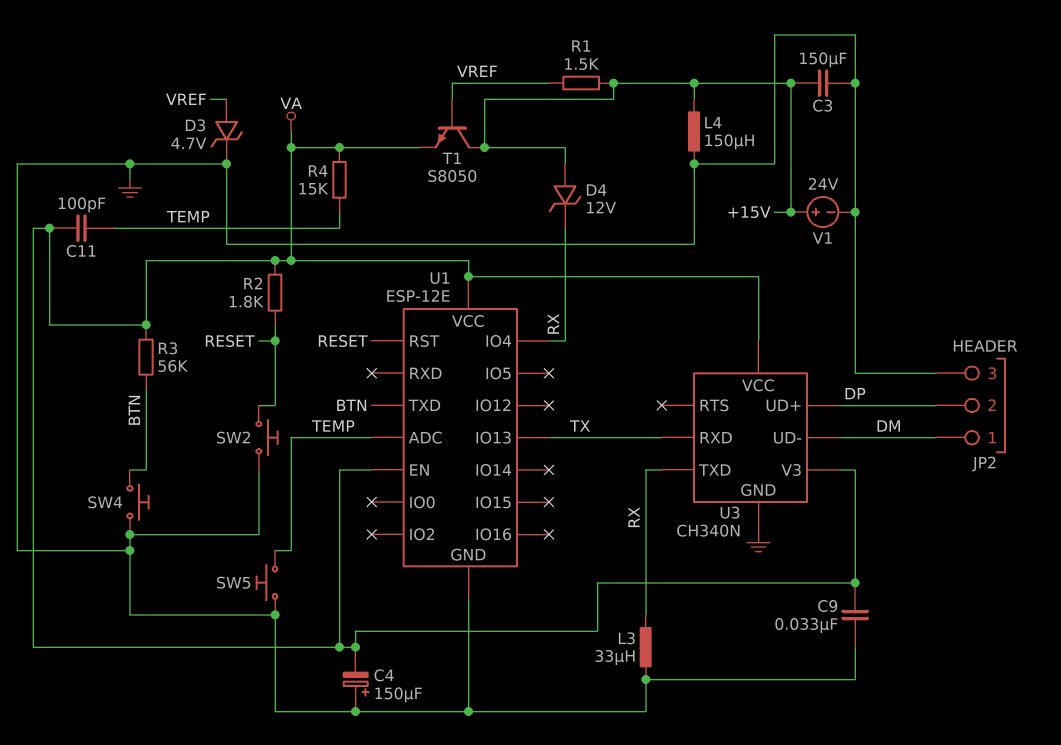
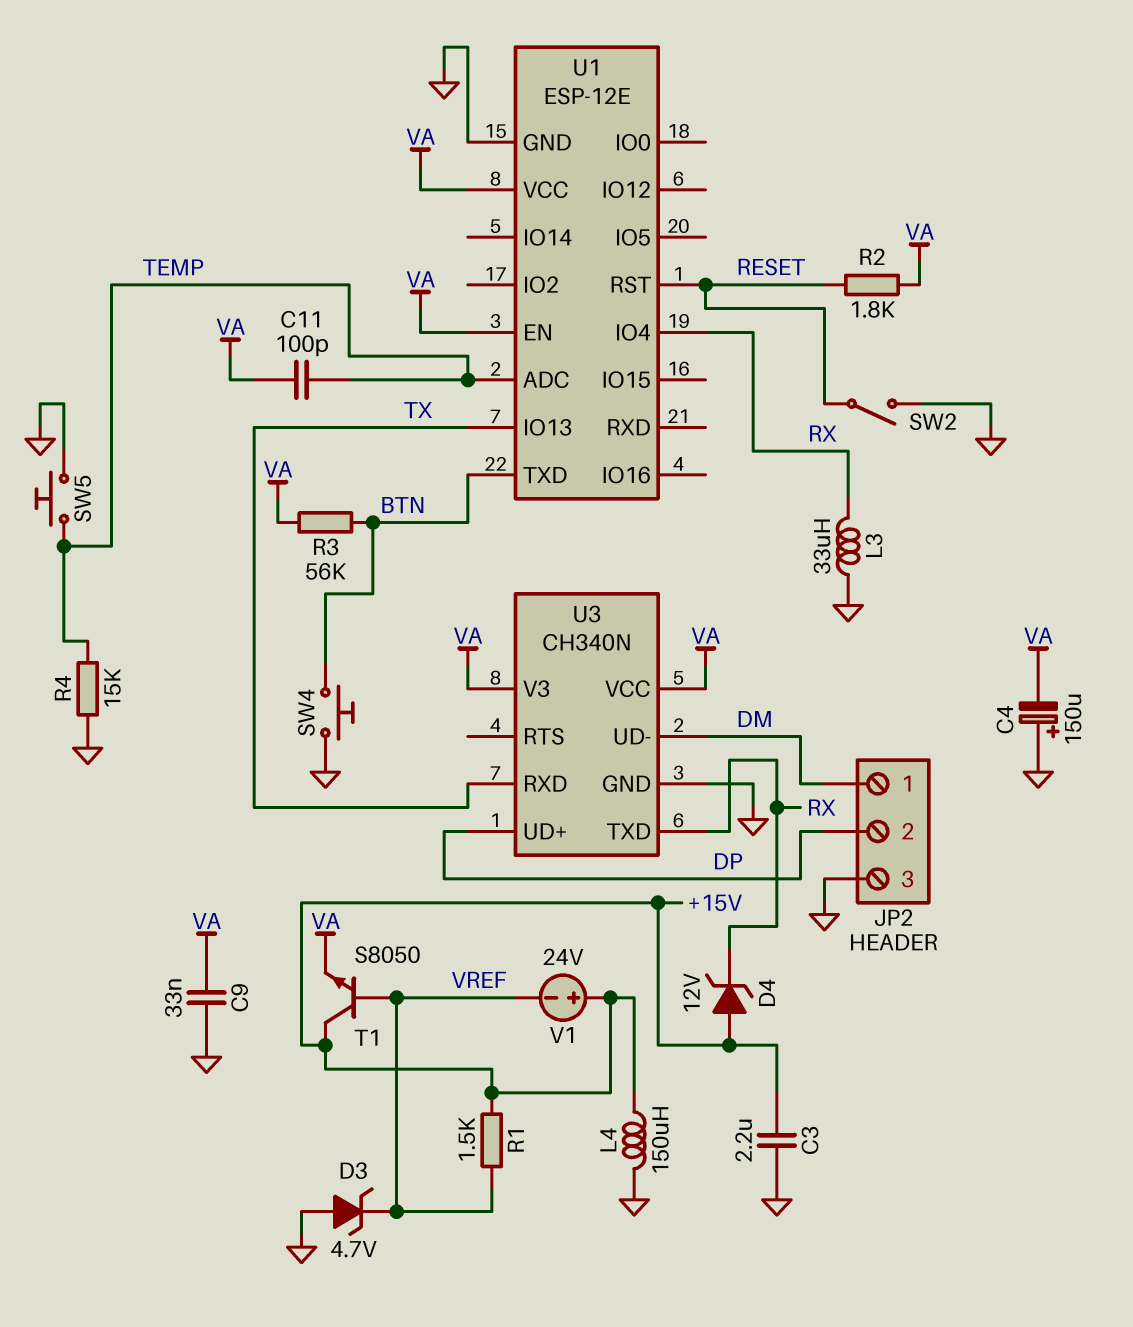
C3: 150uF (+15V, GND) -> 2.2uF (+15V, GND)
D3: zener 4.7V (A VREF, K GND) -> zener 4.7V (A GND, K VREF)
R4: 15k (TEMP, VA) -> 15k (GND, TEMP)
SW2: button (GND, RESET) -> switch (GND, RESET)
V1: 24V (plus +15V, minus GND) -> 24V (plus +15V, minus VREF)

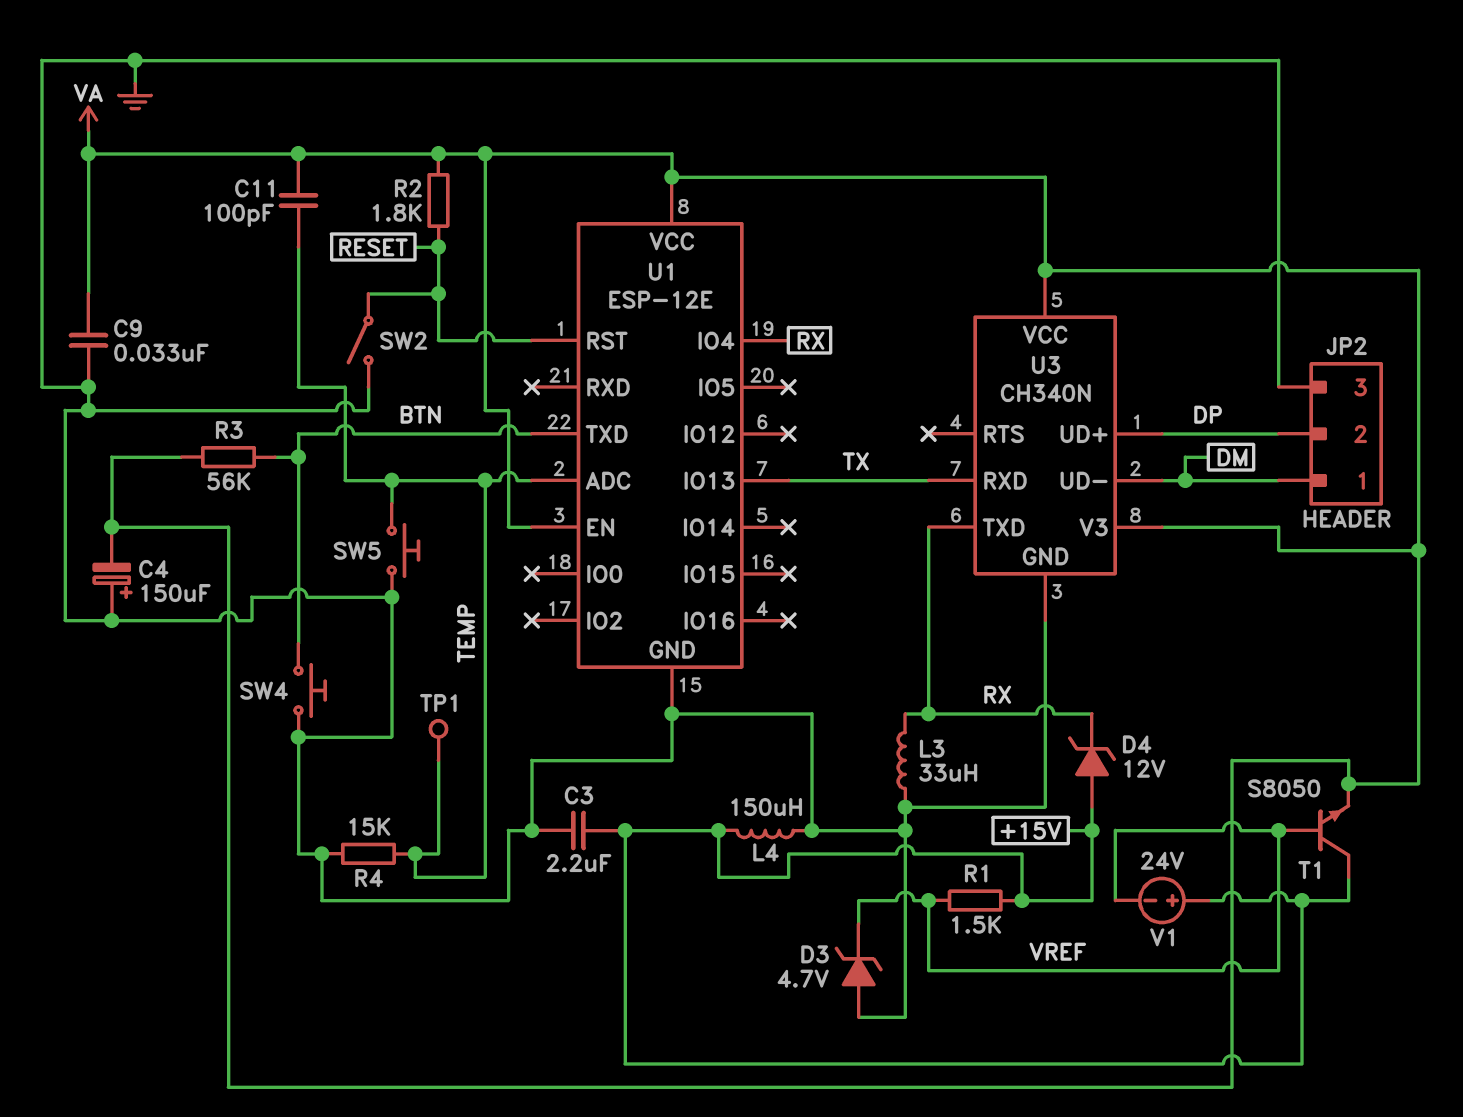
TP1: none -> test point (TEMP)

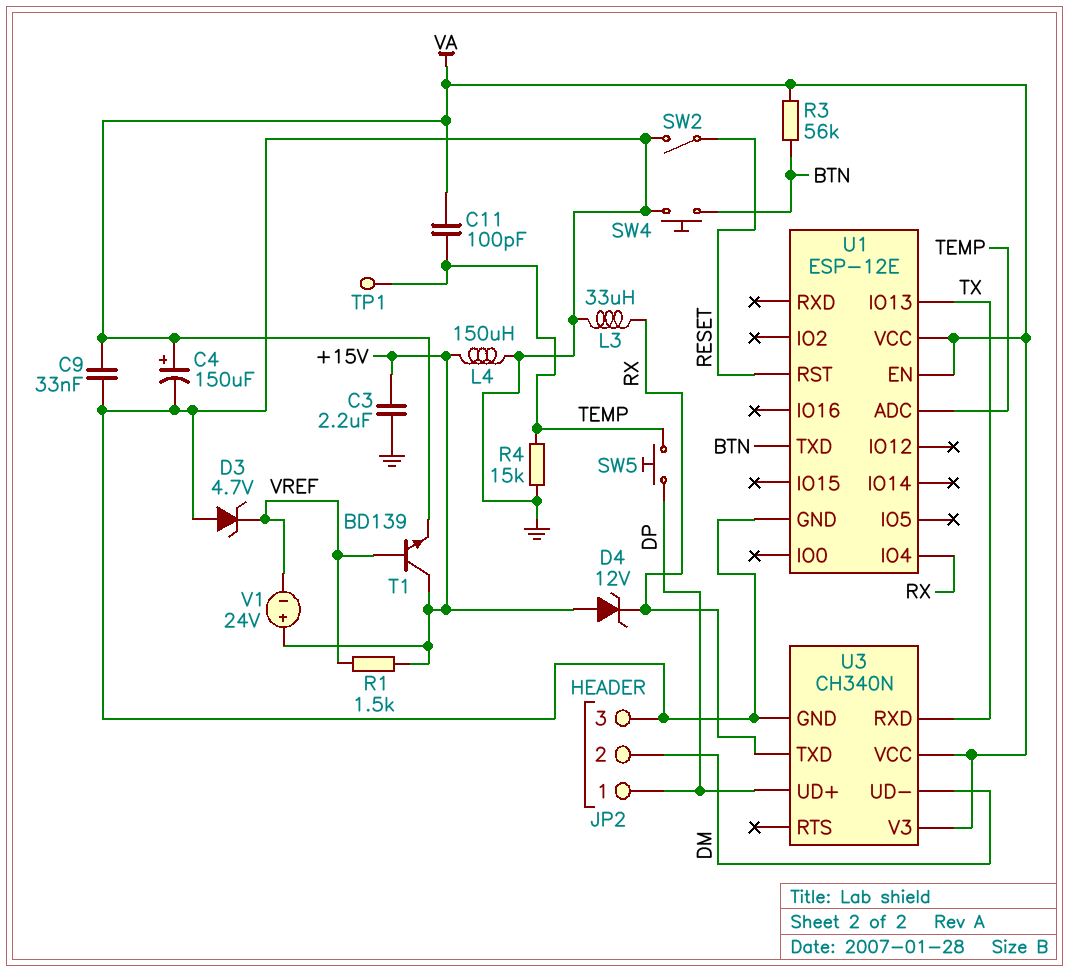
C4: 150uF (plus GND, minus VA) -> 150uF (plus VA, minus GND)
JP2 pin 1: DM -> DP
JP2 pin 2: DP -> DM
R2: 1.8k (RESET, VA) -> none
SW5: button (GND, TEMP) -> button (DP, TEMP)
T1: NPN S8050 (B VREF, C +15V, E VA) -> NPN BD139 (B VREF, C +15V, E VA)

